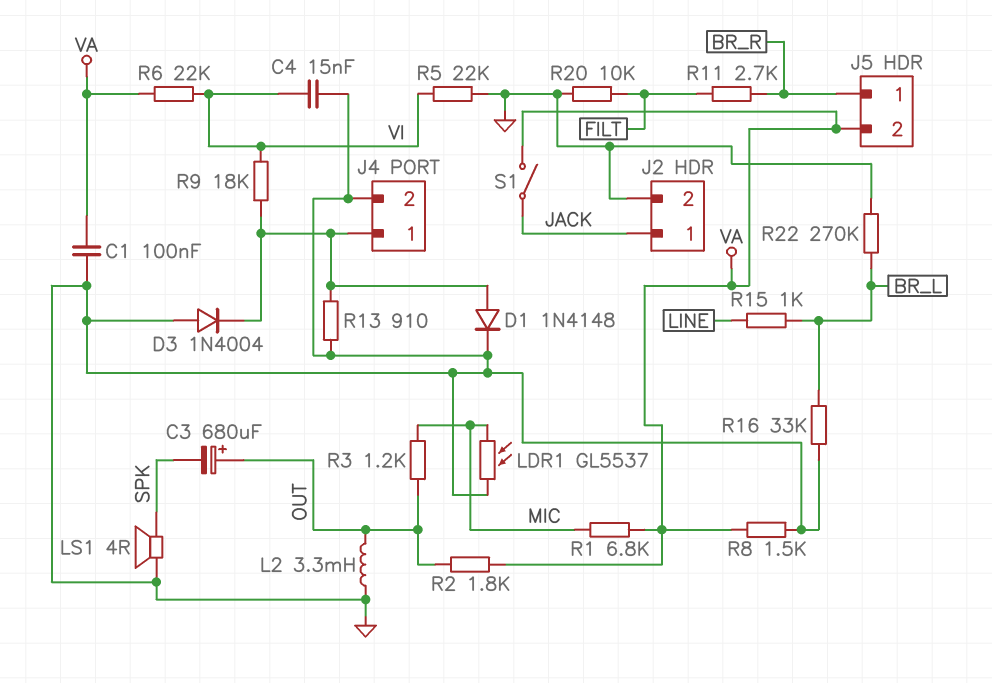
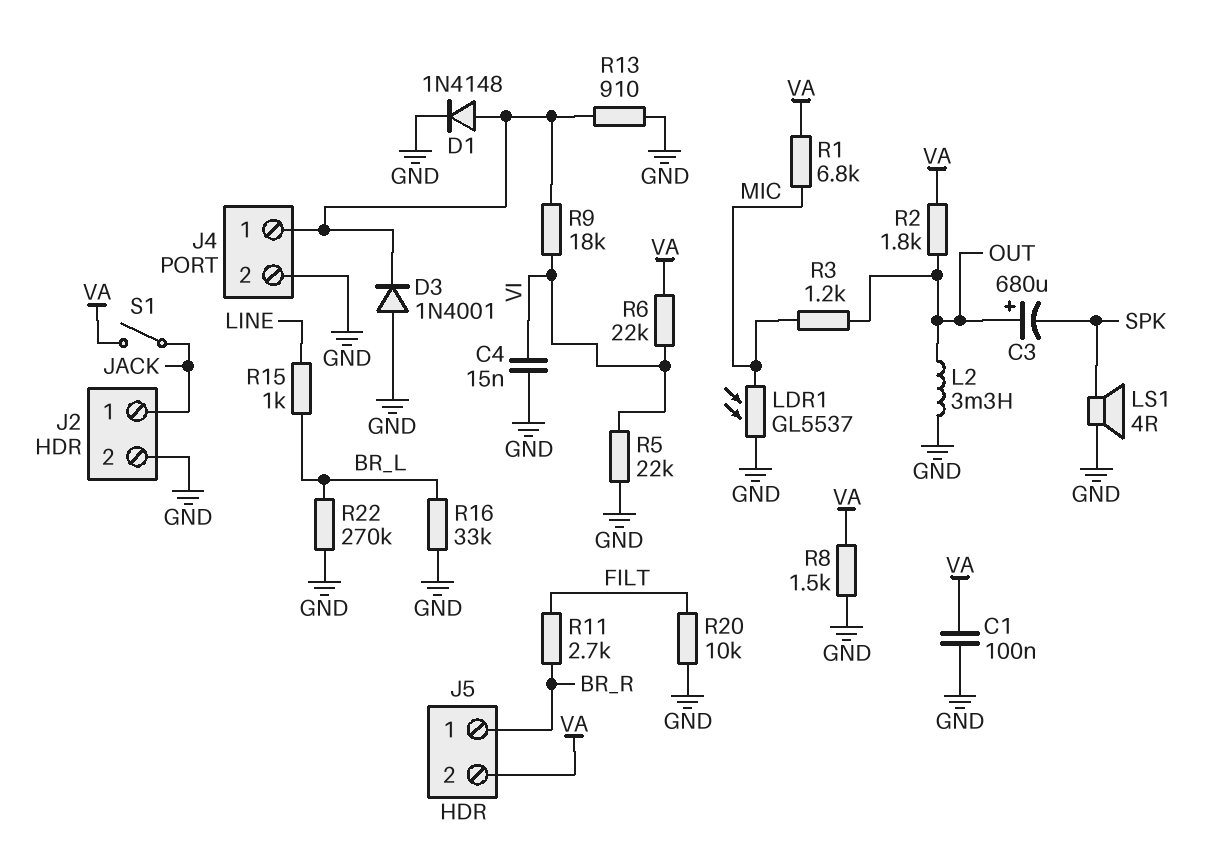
D3: diode 1N4004 (A GND, K J4/1) -> diode 1N4001 (A GND, K J4/1)

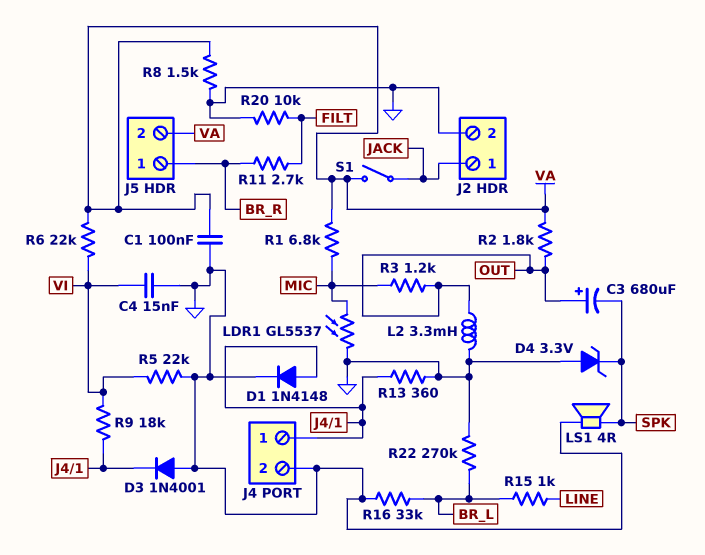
D4: none -> zener 3.3V (A GND, K SPK)
R13: 910 (GND, J4/1) -> 360 (GND, J4/1)

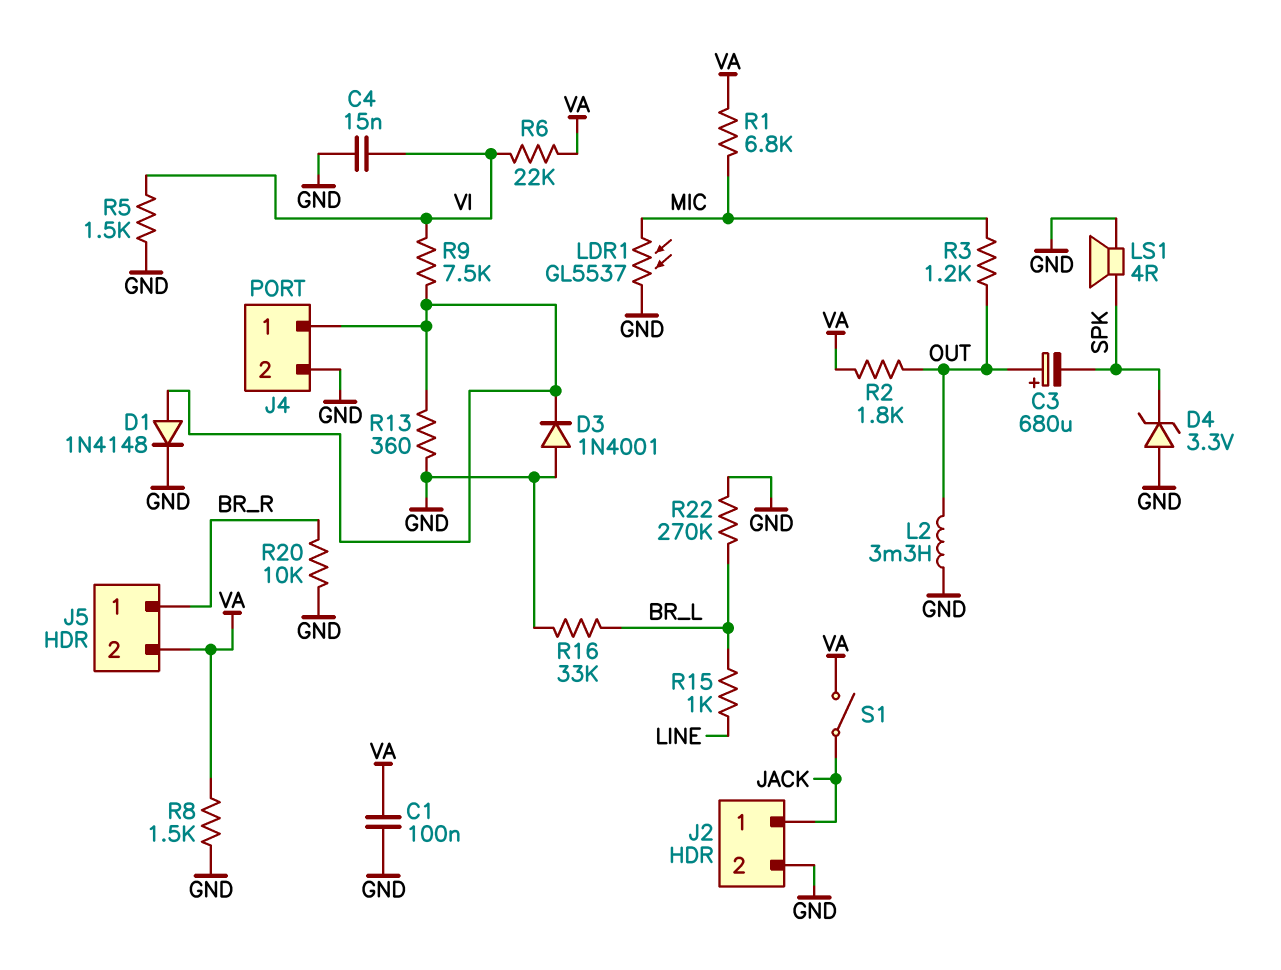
R5: 22k (GND, VI) -> 1.5k (GND, VI)
R9: 18k (J4/1, VI) -> 7.5k (J4/1, VI)
R11: 2.7k (BR_R, FILT) -> none
R20: 10k (FILT, GND) -> 10k (BR_R, GND)

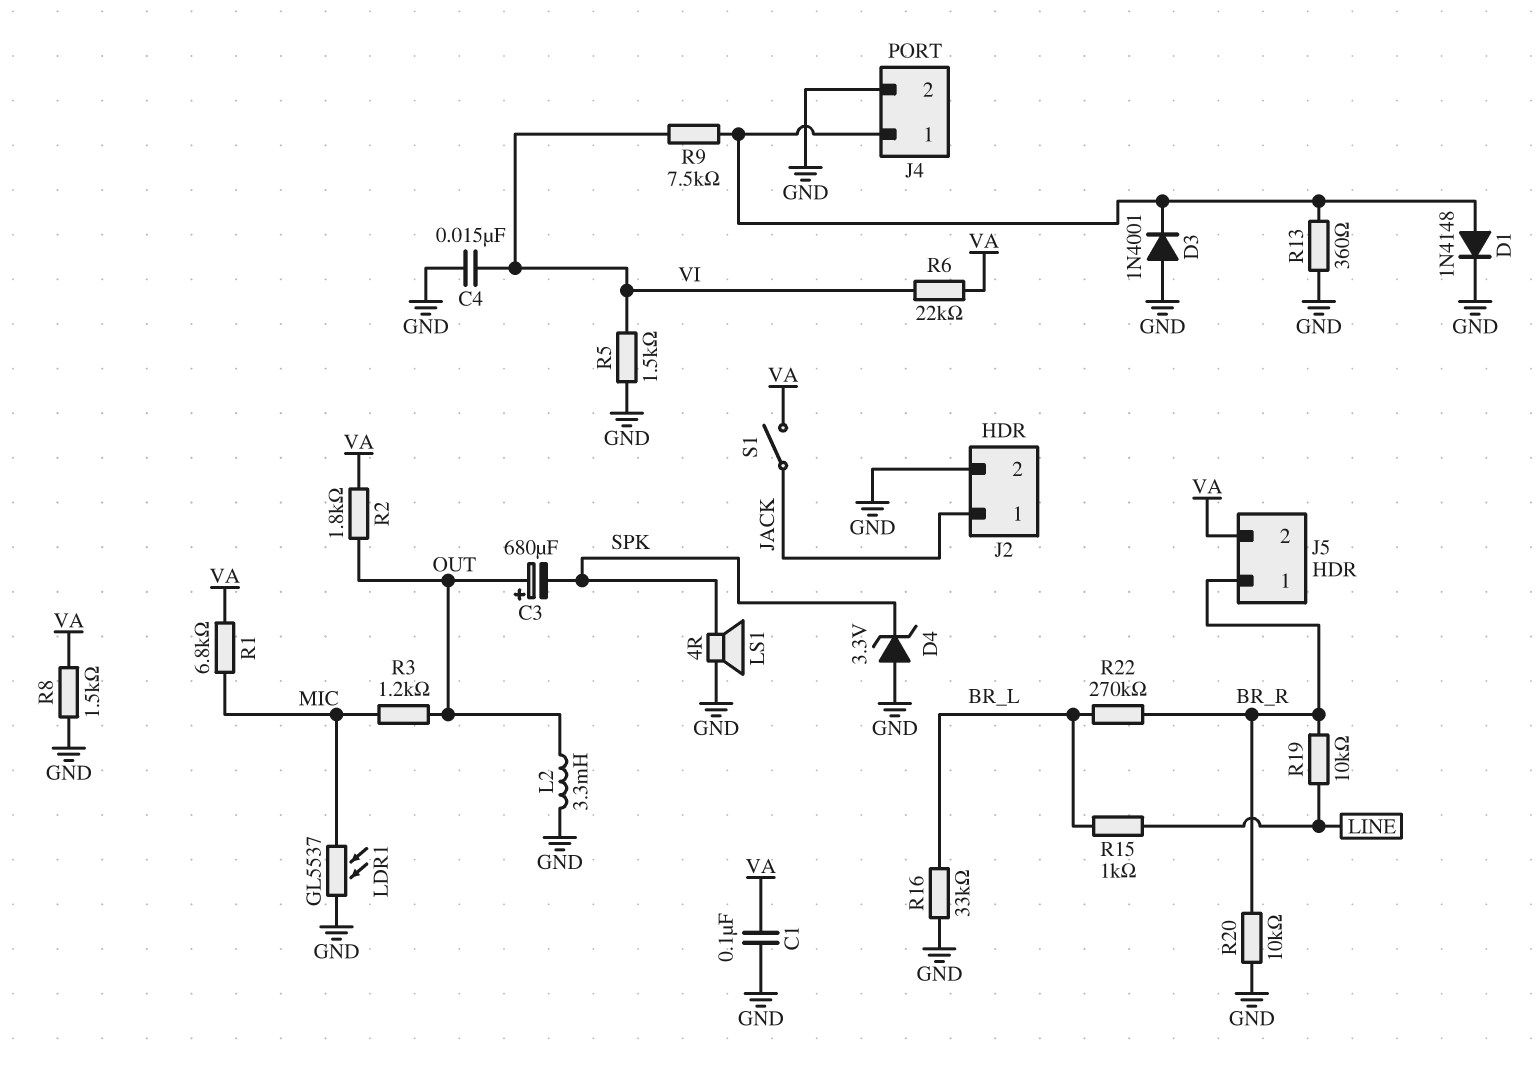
R19: none -> 10k (BR_R, LINE)
R22: 270k (BR_L, GND) -> 270k (BR_L, BR_R)

